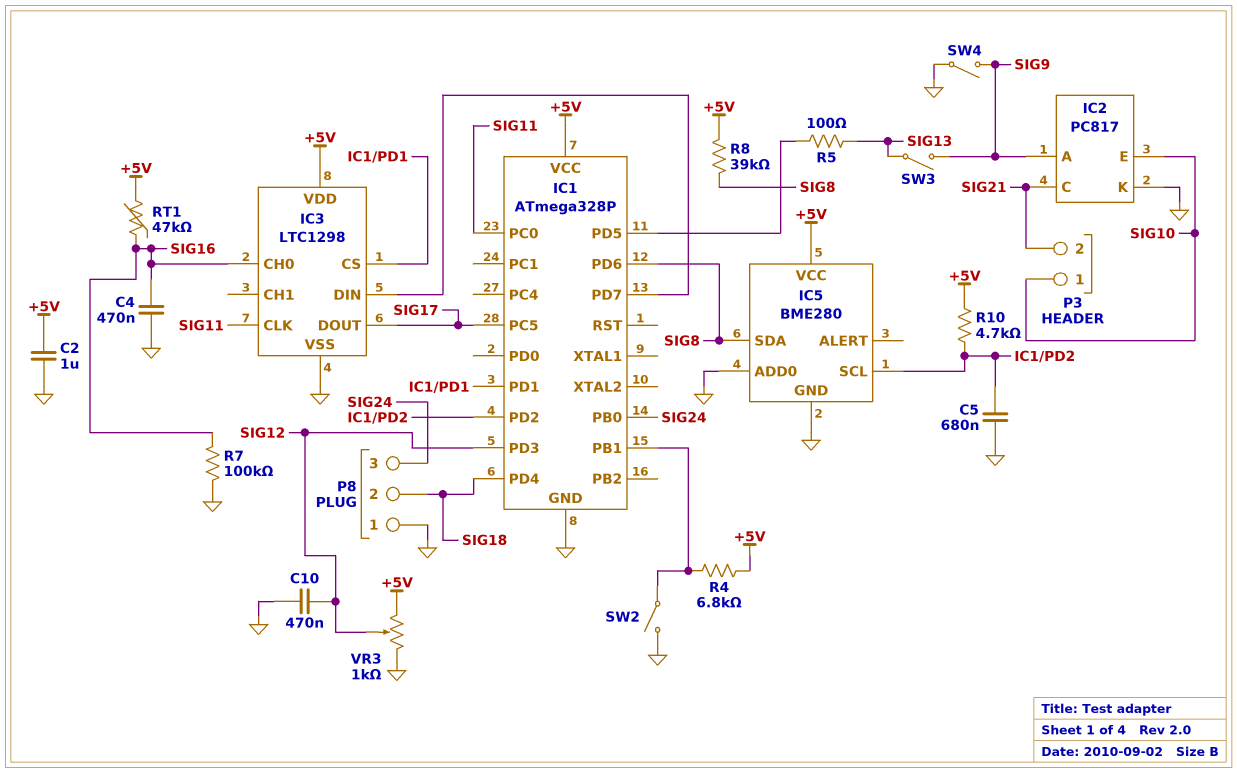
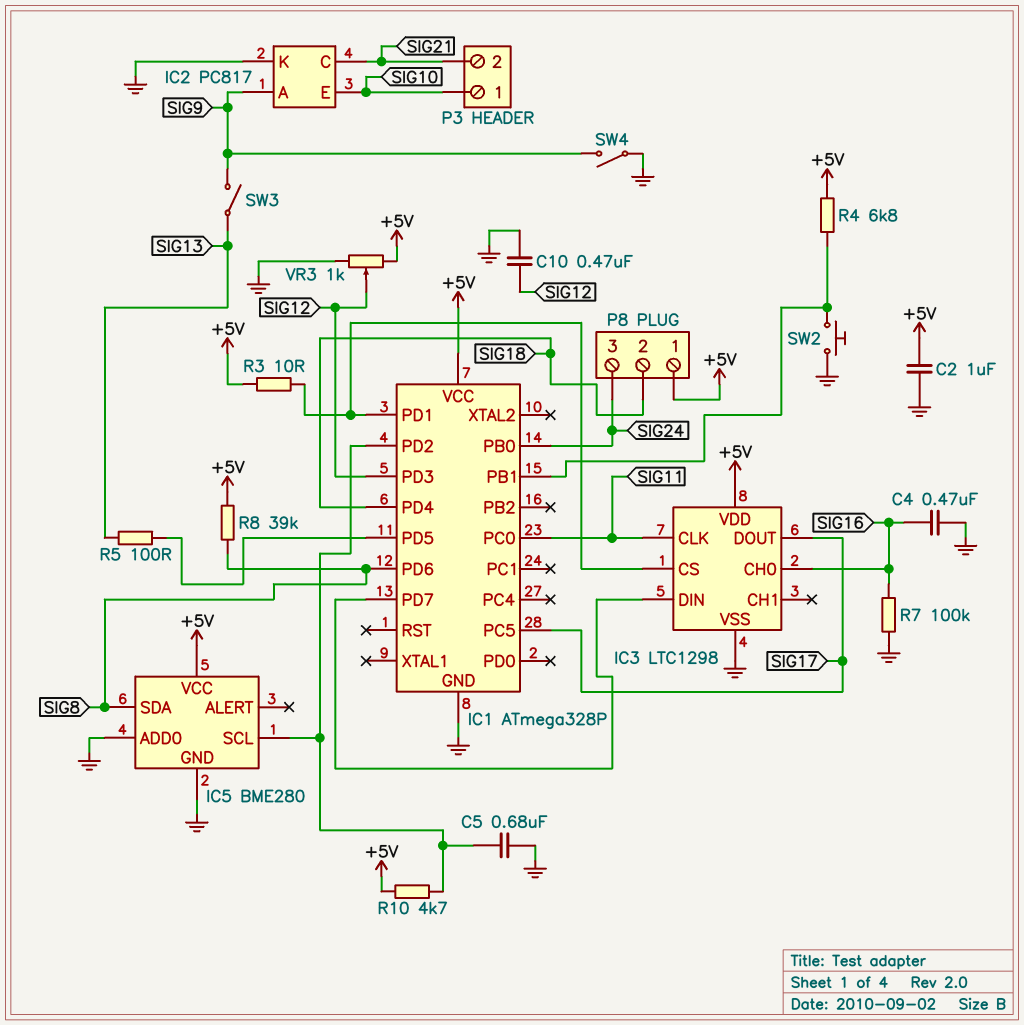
P8 pin 1: GND -> +5V
R3: none -> 10 (+5V, IC1/PD1)
RT1: 47k (+5V, SIG16) -> none
SW2: switch (GND, IC1/PB1) -> button (GND, IC1/PB1)

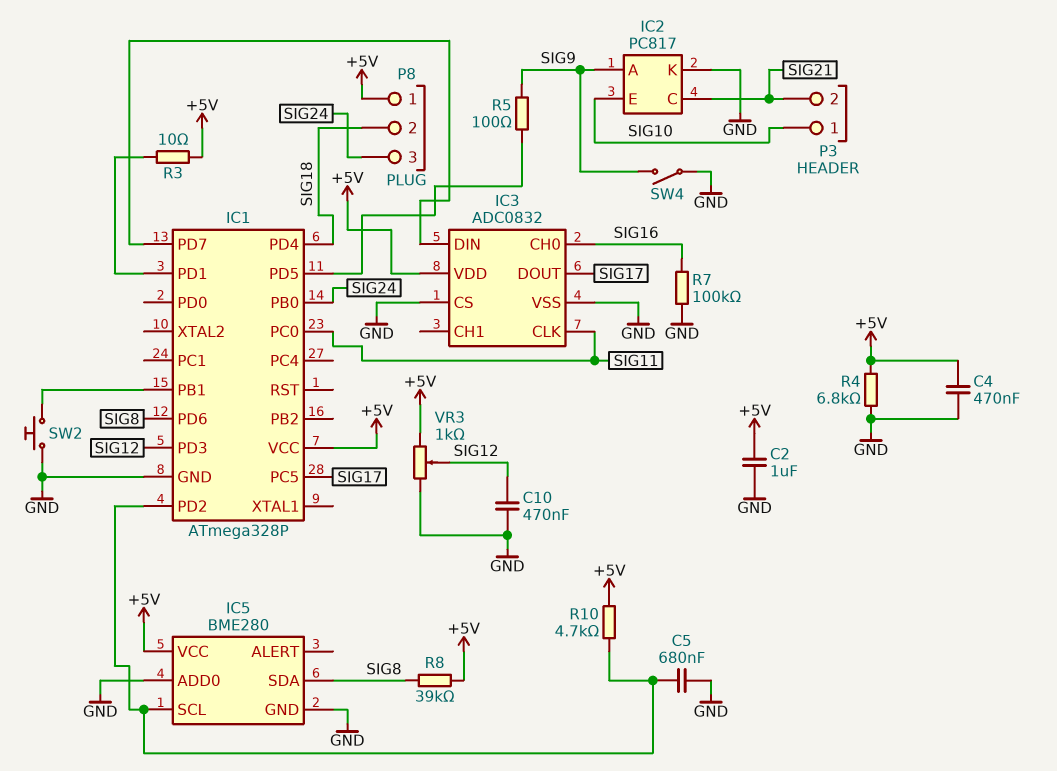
C4: 470nF (GND, SIG16) -> 470nF (+5V, GND)
IC3: LTC1298 -> ADC0832
IC3 pin CS: IC1/PD1 -> GND
R4: 6.8k (+5V, IC1/PB1) -> 6.8k (+5V, GND)
R5: 100 (IC1/PD5, SIG13) -> 100 (IC1/PD5, SIG9)
SW3: switch (SIG9, SIG13) -> none

